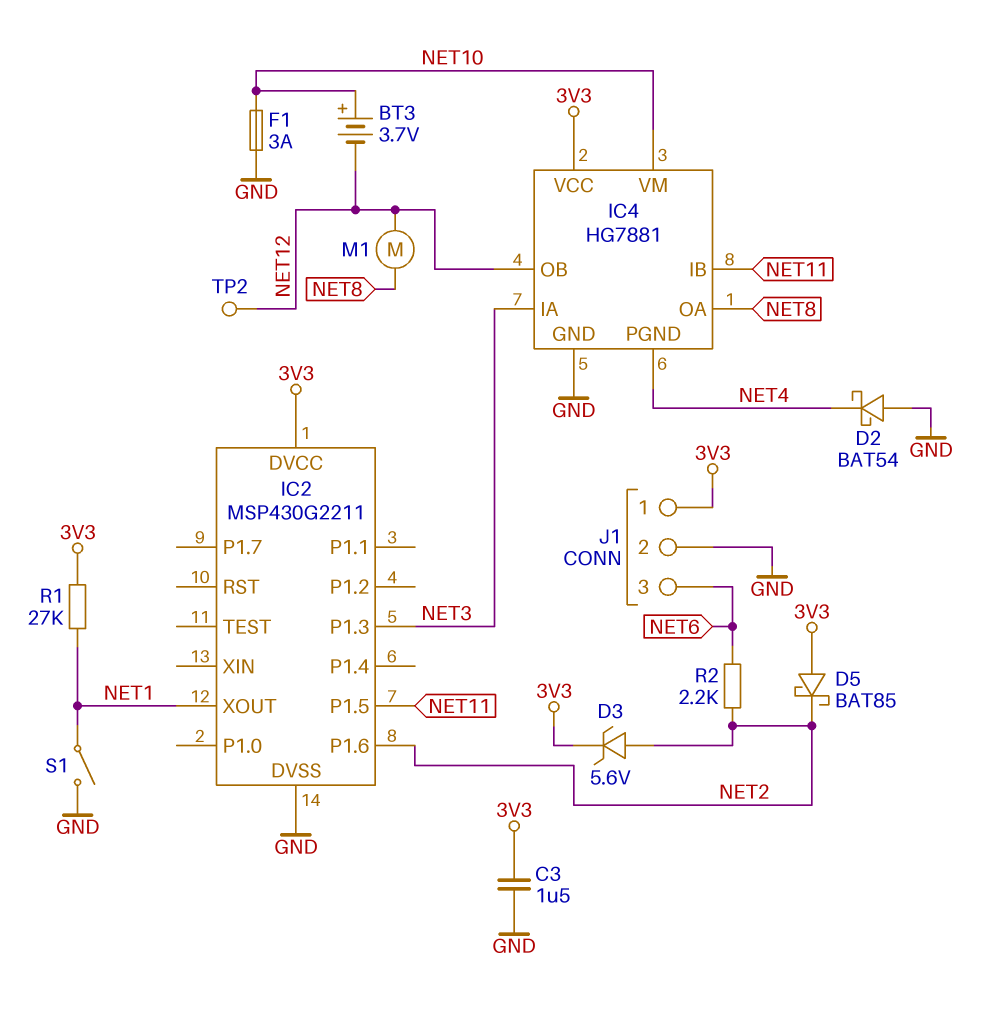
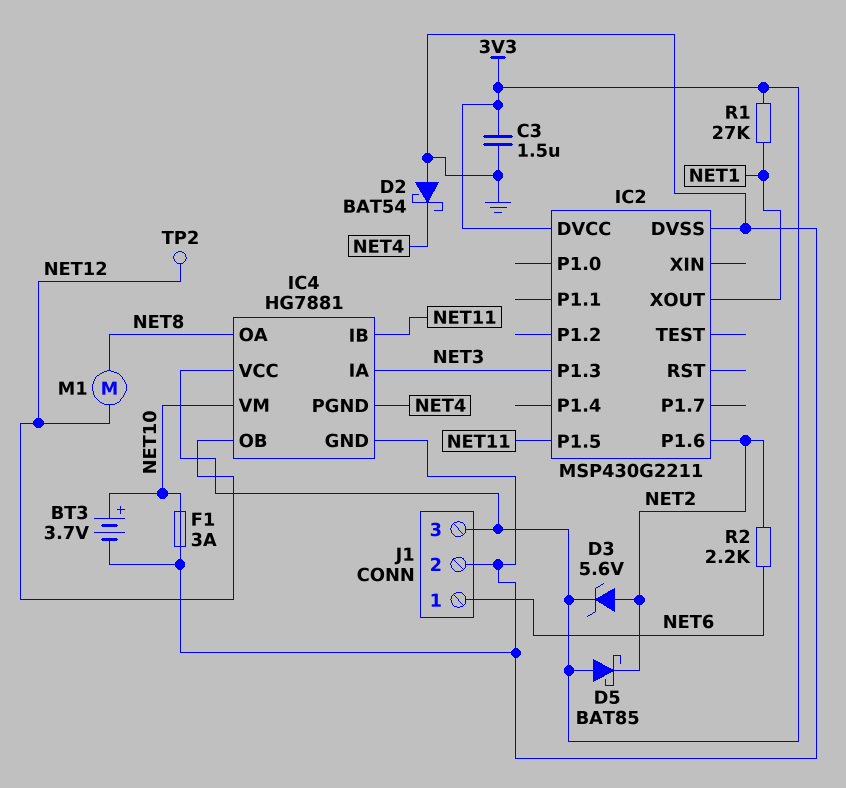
BT3: 3.7V (plus NET10, minus NET12) -> 3.7V (plus NET10, minus GND)
J1 pin 1: 3V3 -> NET6
J1 pin 3: NET6 -> 3V3
S1: switch (GND, NET1) -> none

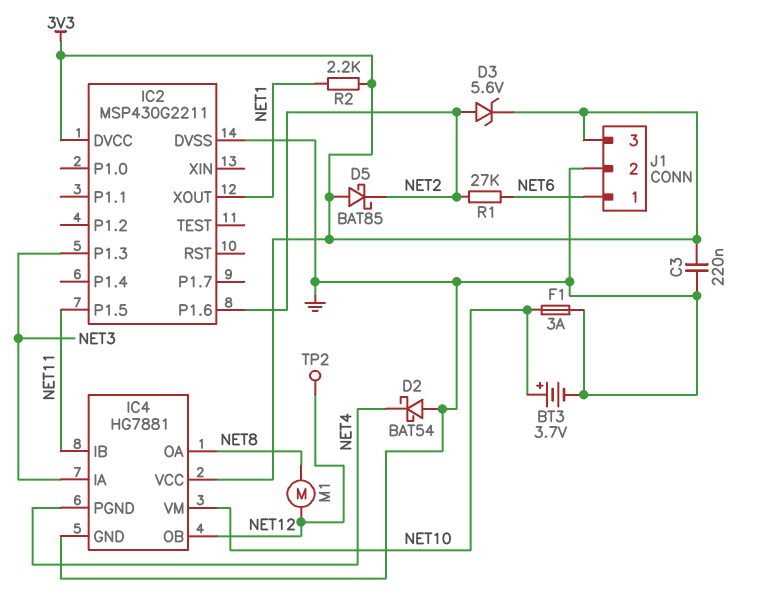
C3: 1.5uF (3V3, GND) -> 220nF (3V3, GND)
R1: 27k (3V3, NET1) -> 27k (NET2, NET6)
R2: 2.2k (NET2, NET6) -> 2.2k (3V3, NET1)

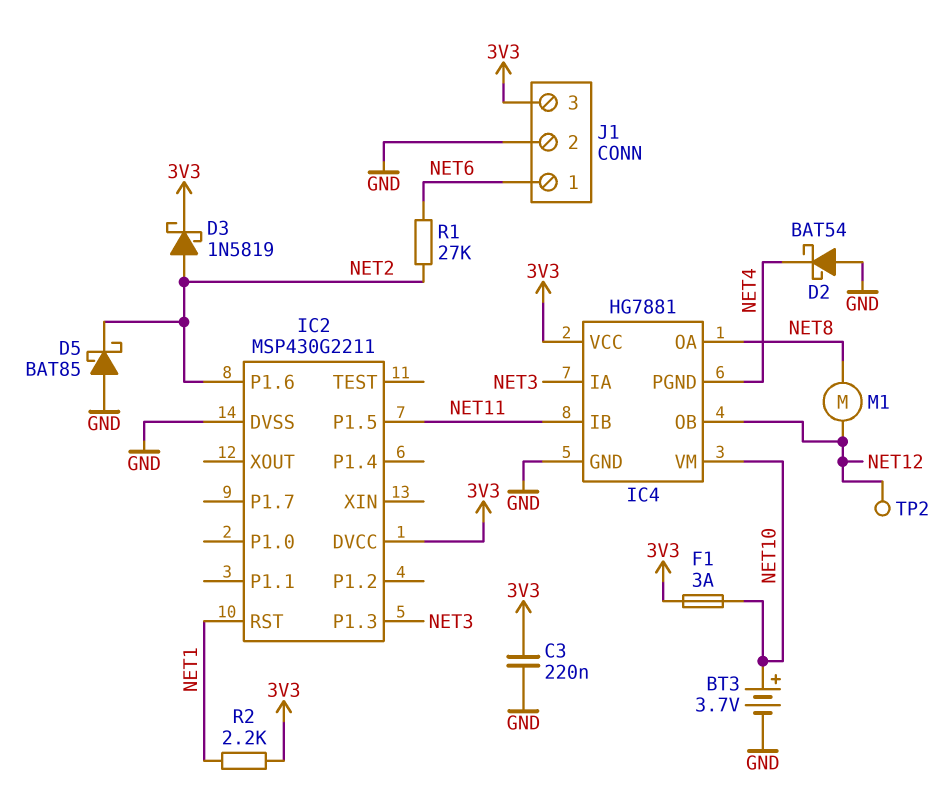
D3: zener 5.6V (A NET2, K 3V3) -> schottky 1N5819 (A NET2, K 3V3)
D5: schottky BAT85 (A 3V3, K NET2) -> schottky BAT85 (A GND, K NET2)
F1: 3A (GND, NET10) -> 3A (3V3, NET10)
IC2 pin RST: none -> NET1
IC2 pin XOUT: NET1 -> none

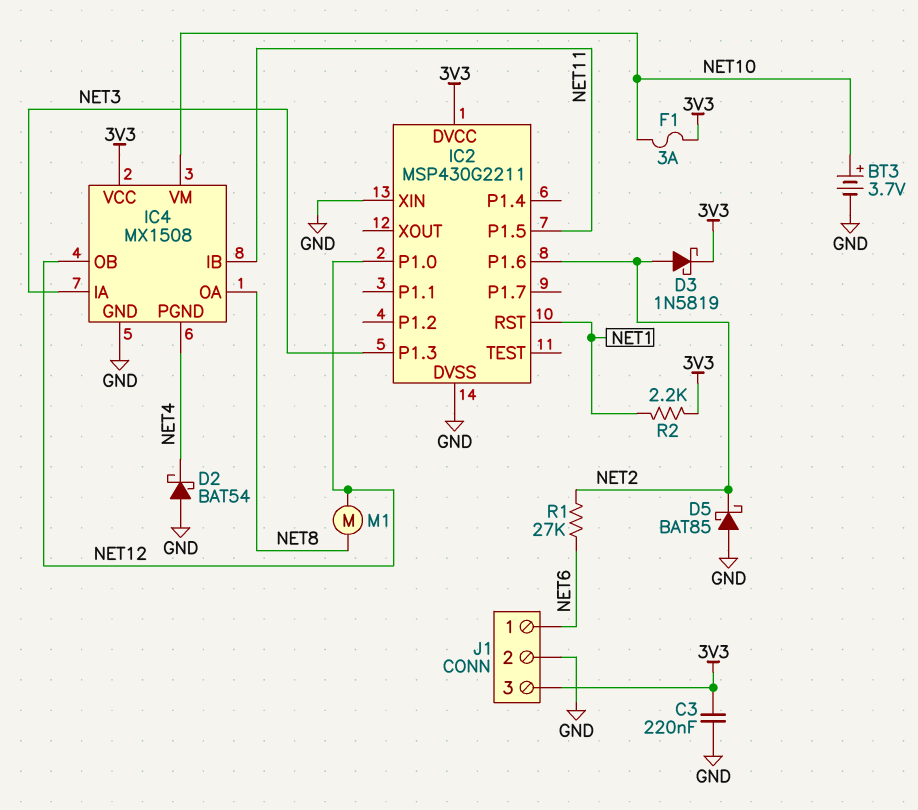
IC2 pin P1.0: none -> NET12
IC2 pin XIN: none -> GND
IC4: HG7881 -> MX1508
TP2: test point (NET12) -> none

